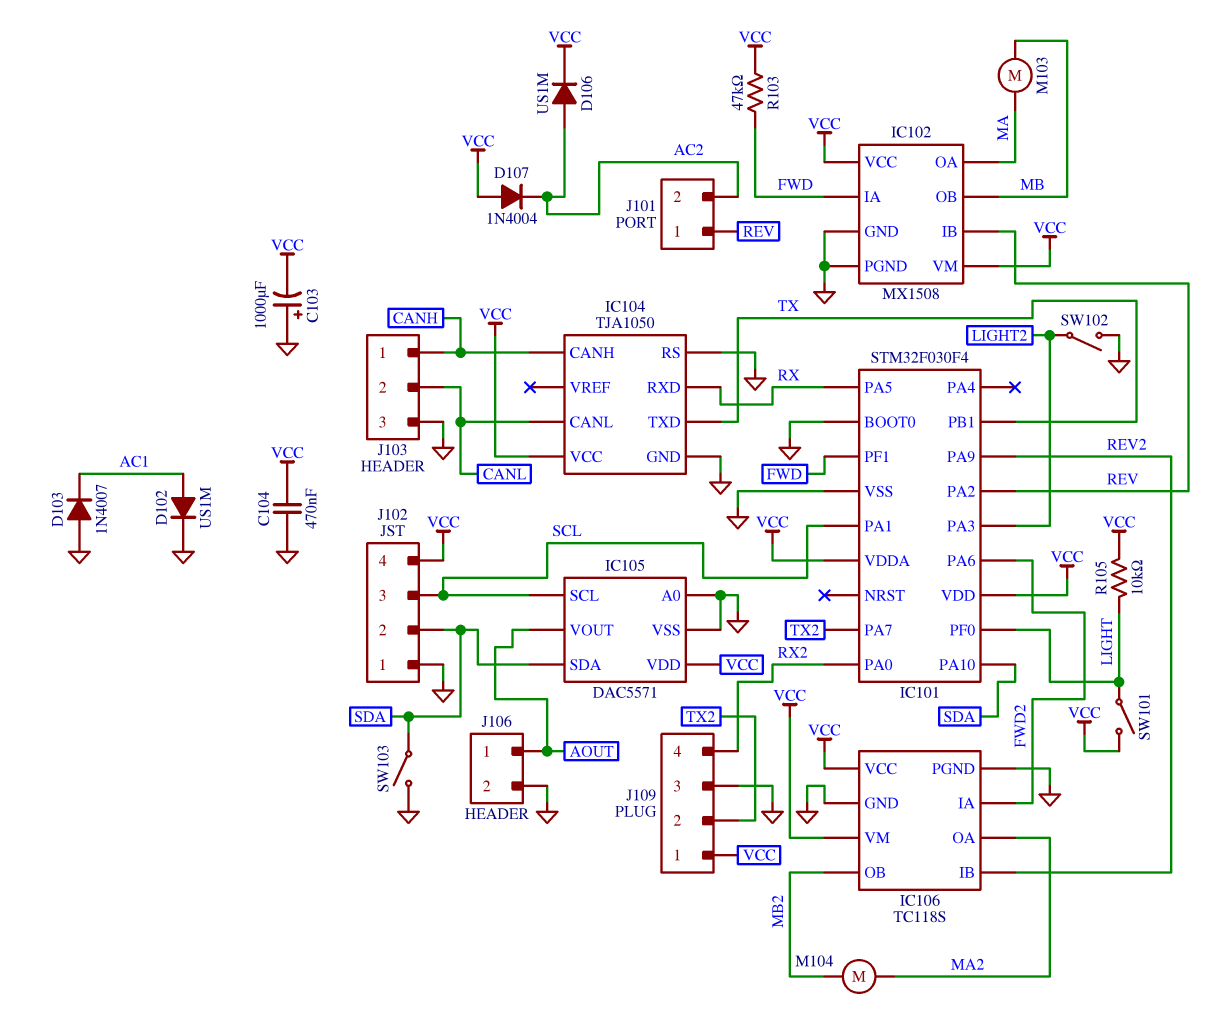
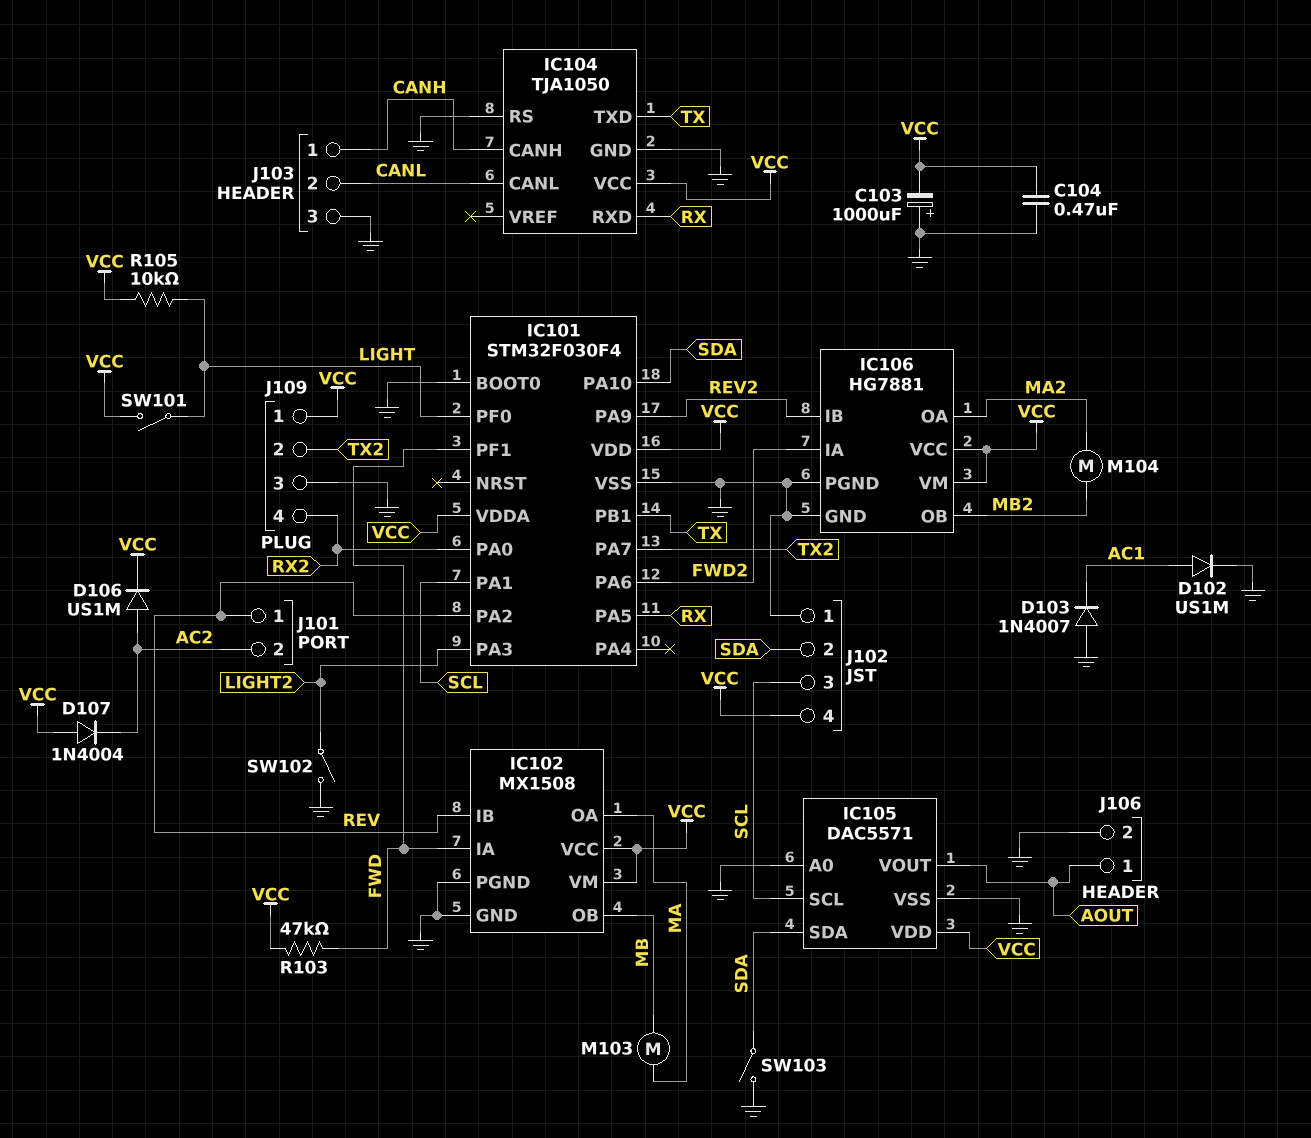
IC106: TC118S -> HG7881

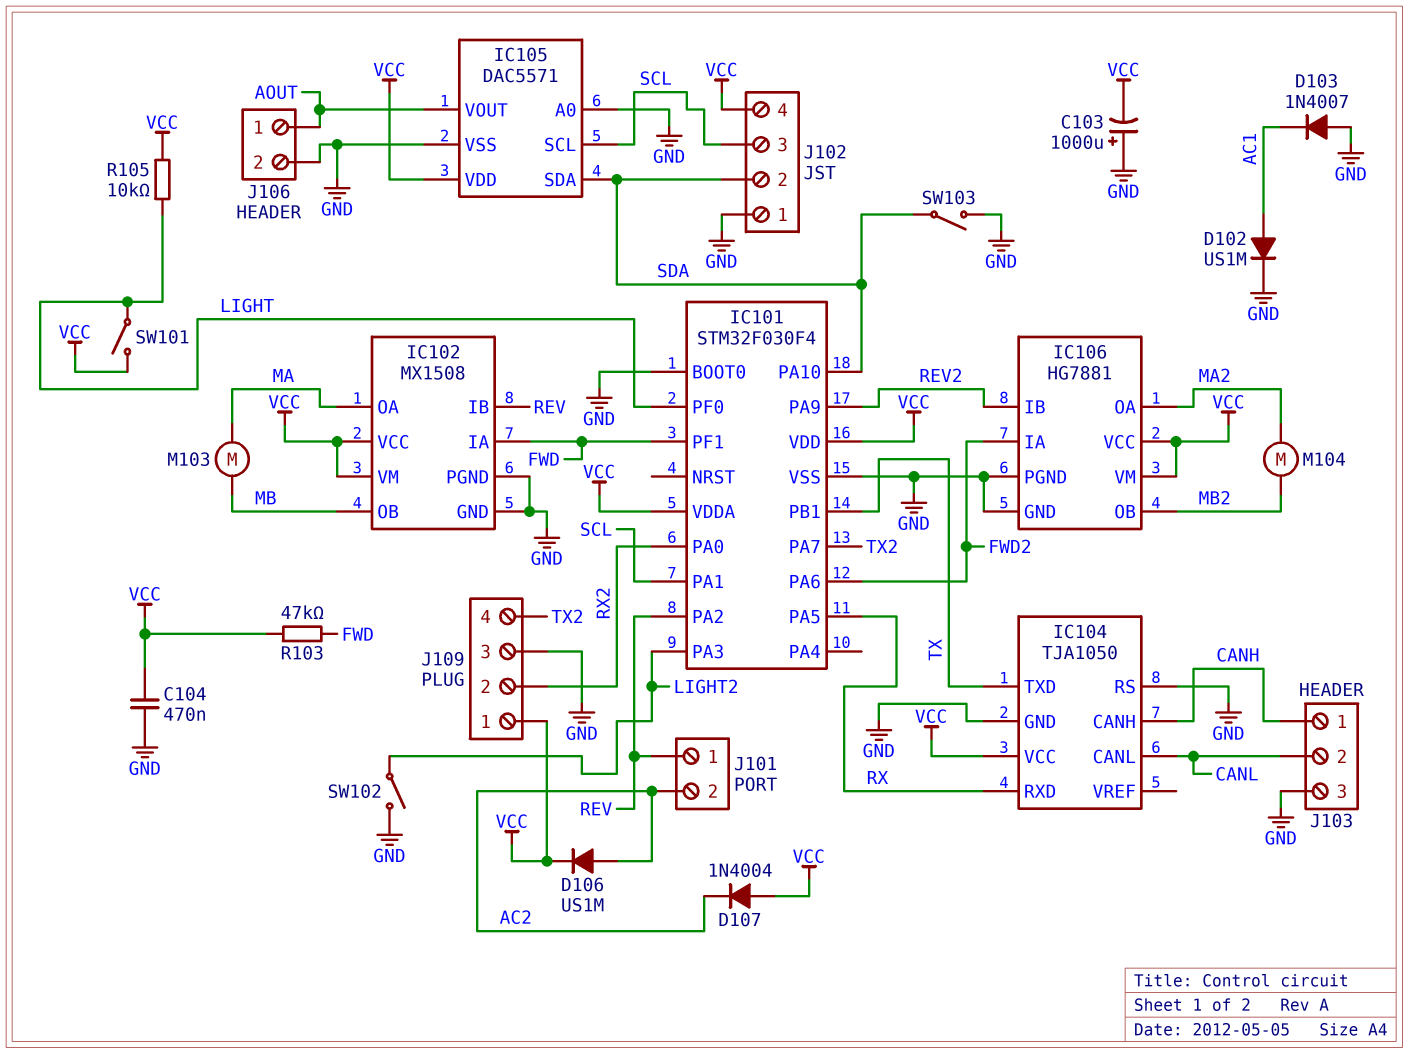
J109 pin 2: TX2 -> RX2
J109 pin 4: RX2 -> TX2

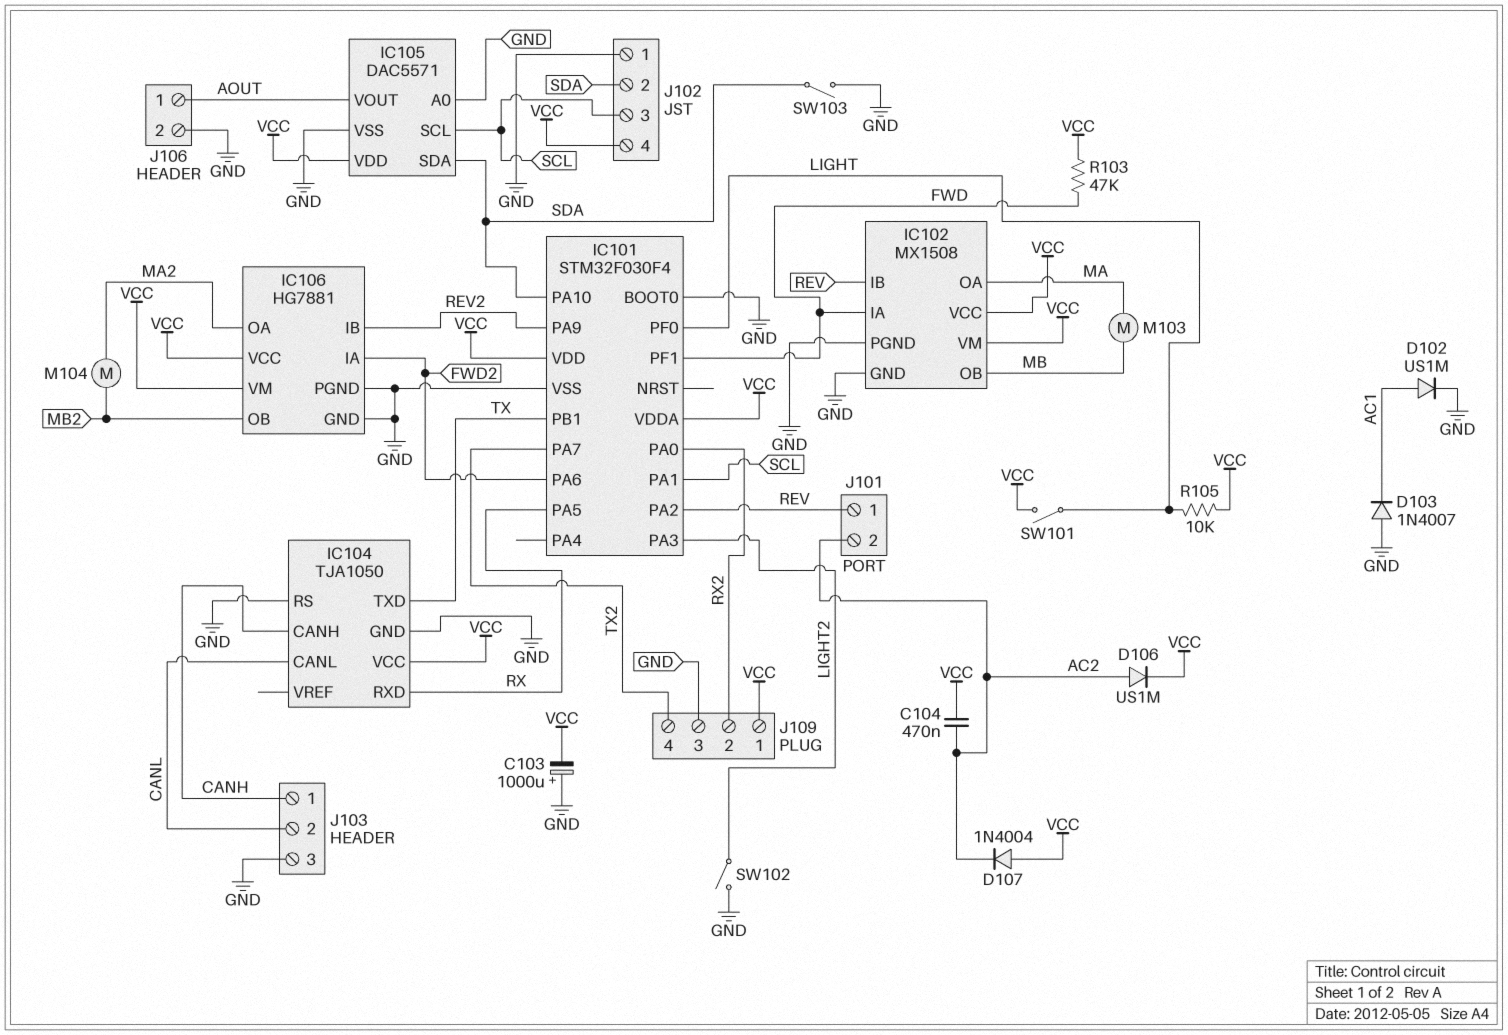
C104: 470nF (GND, VCC) -> 470nF (AC2, VCC)

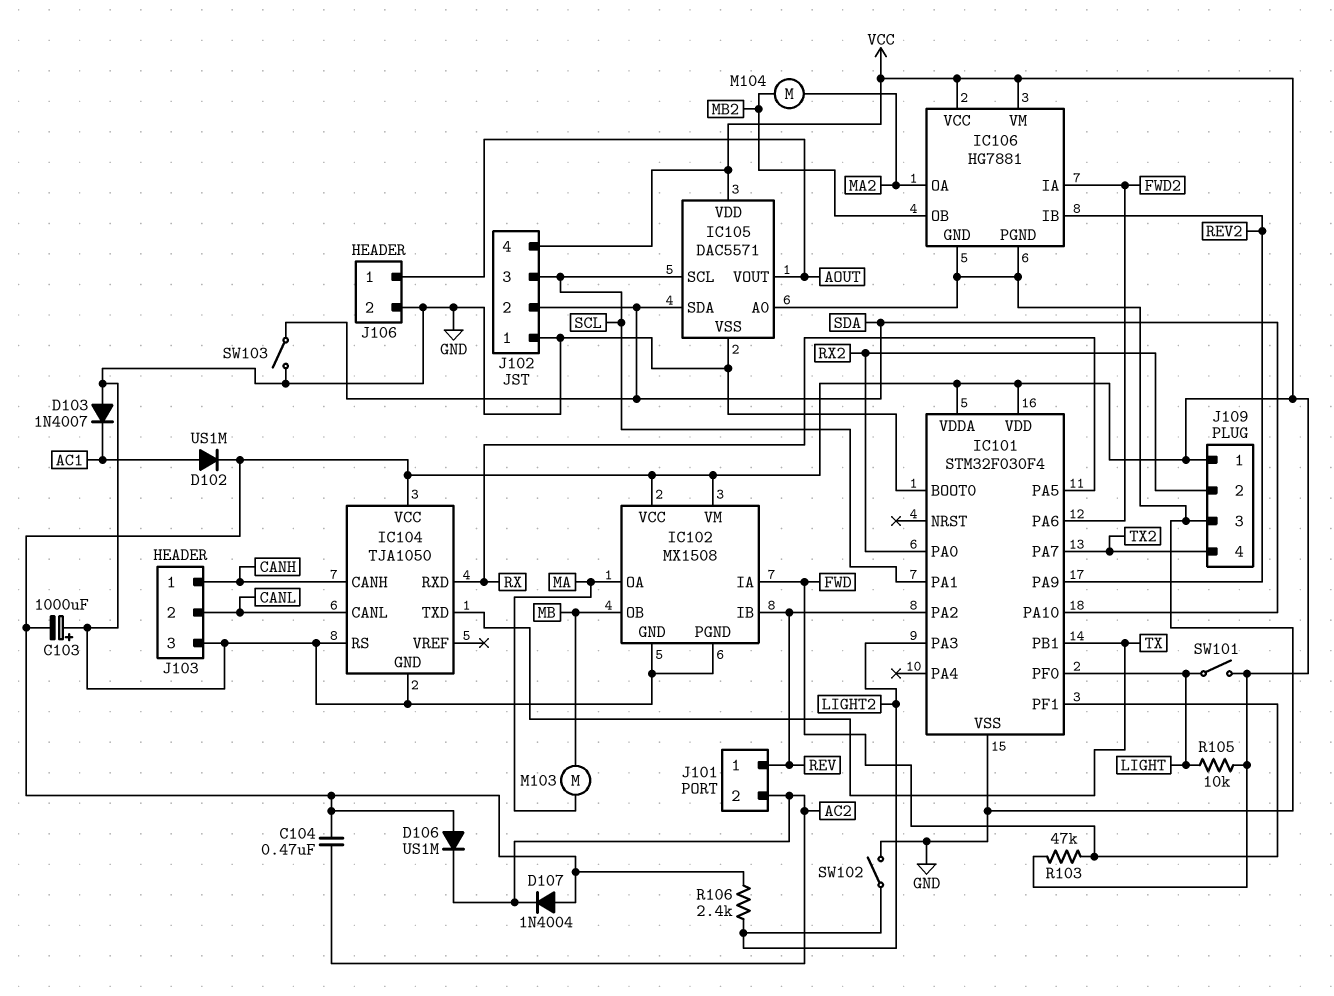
D102: diode US1M (A AC1, K GND) -> diode US1M (A AC1, K VCC)
D106: diode US1M (A AC2, K VCC) -> diode US1M (A VCC, K AC2)
R106: none -> 2.4k (LIGHT2, VCC)

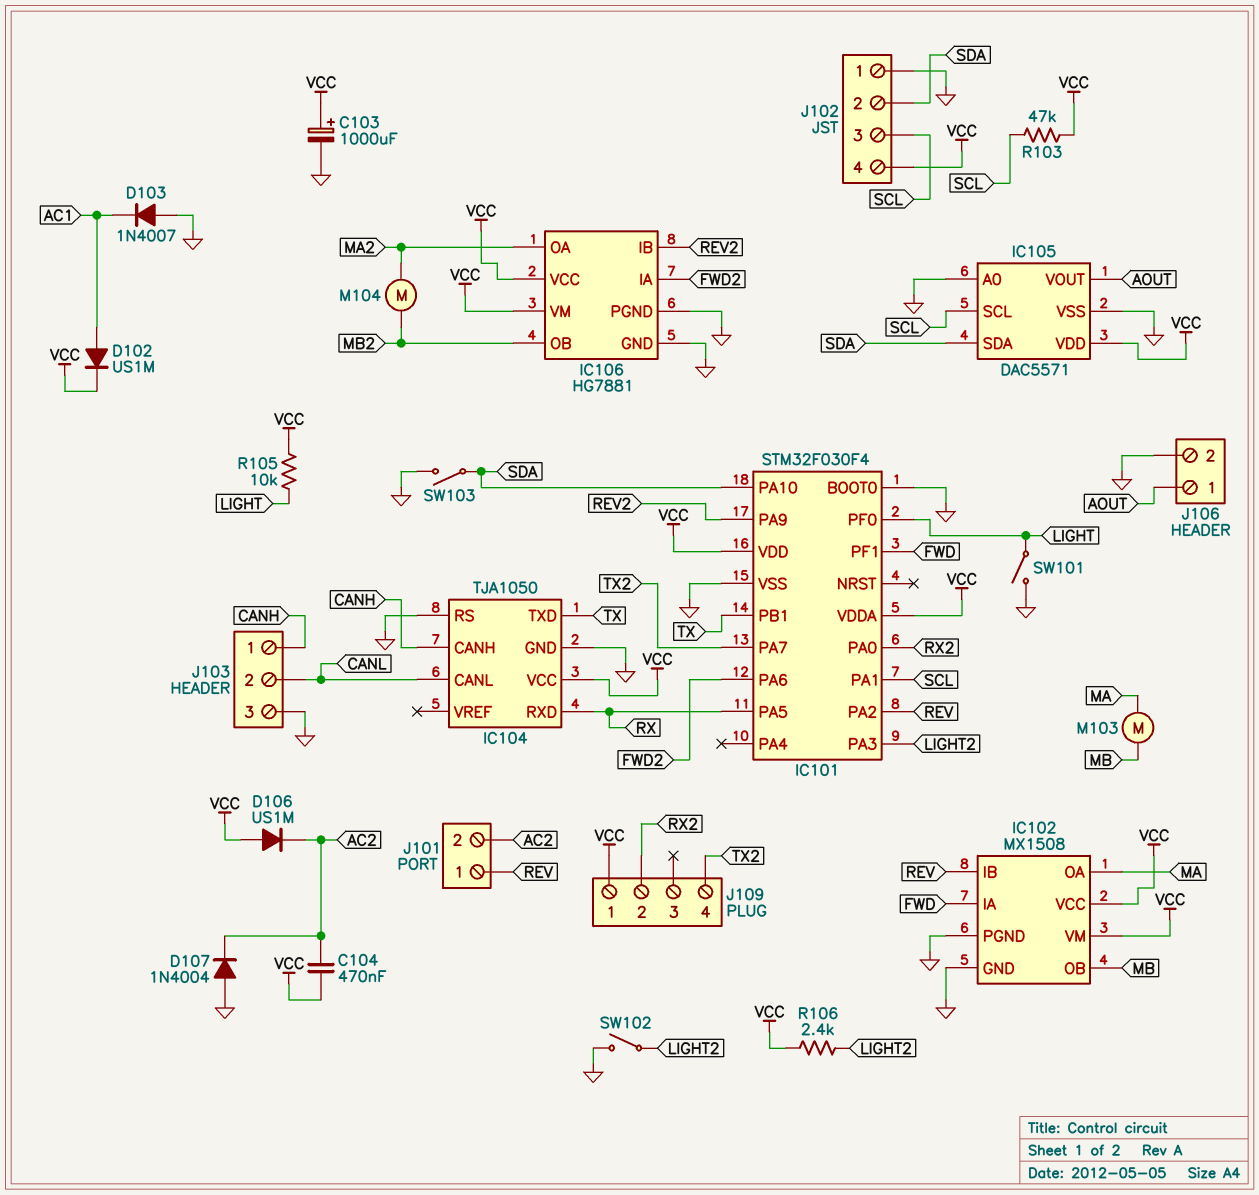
C103: 1000uF (plus GND, minus VCC) -> 1000uF (plus VCC, minus GND)
D107: diode 1N4004 (A VCC, K AC2) -> diode 1N4004 (A GND, K AC2)
J109 pin 3: GND -> none
R103: 47k (FWD, VCC) -> 47k (SCL, VCC)
SW101: switch (LIGHT, VCC) -> switch (GND, LIGHT)

